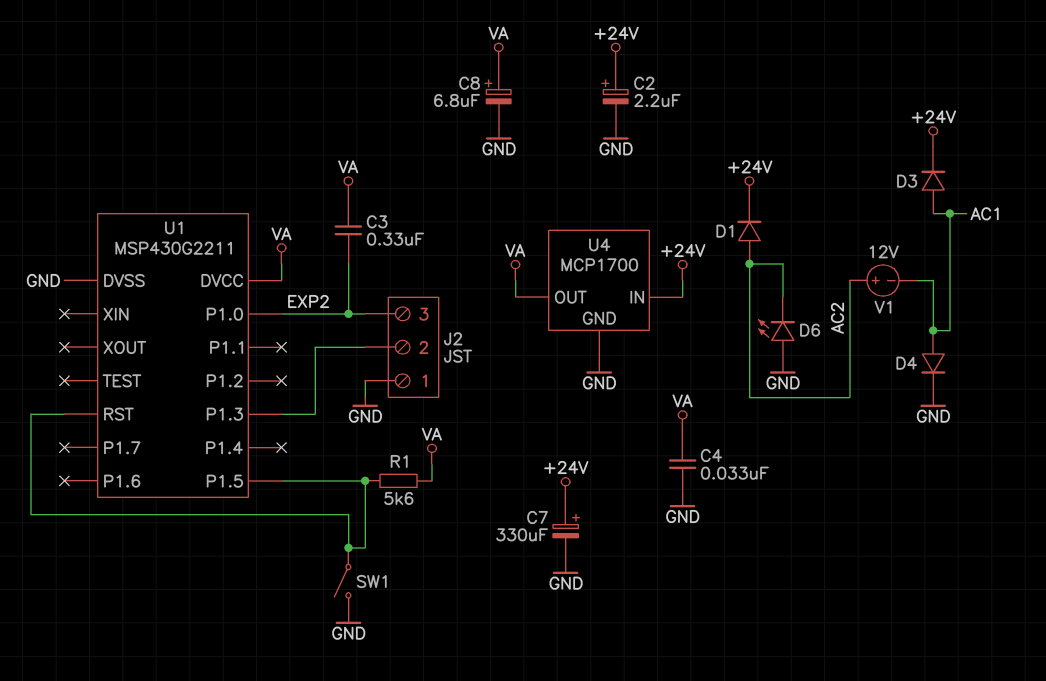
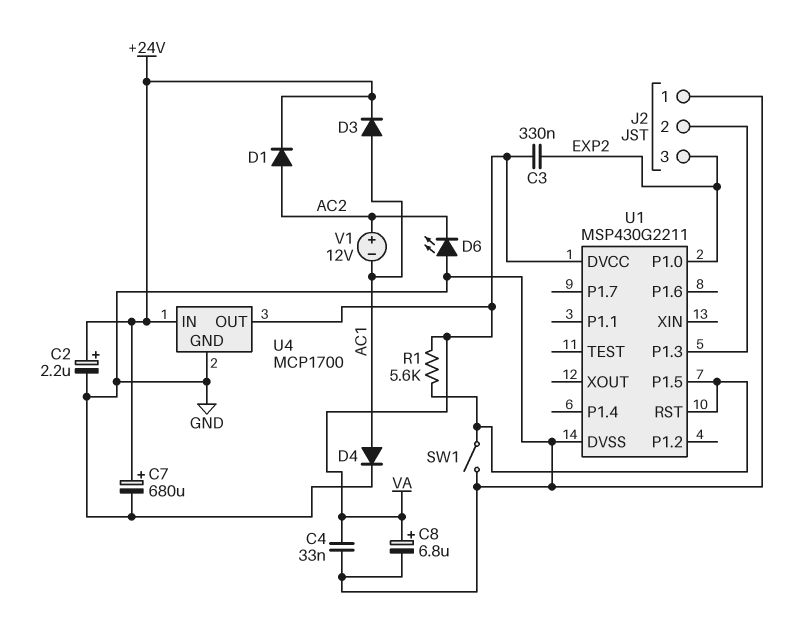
C7: 330uF (plus +24V, minus GND) -> 680uF (plus +24V, minus GND)

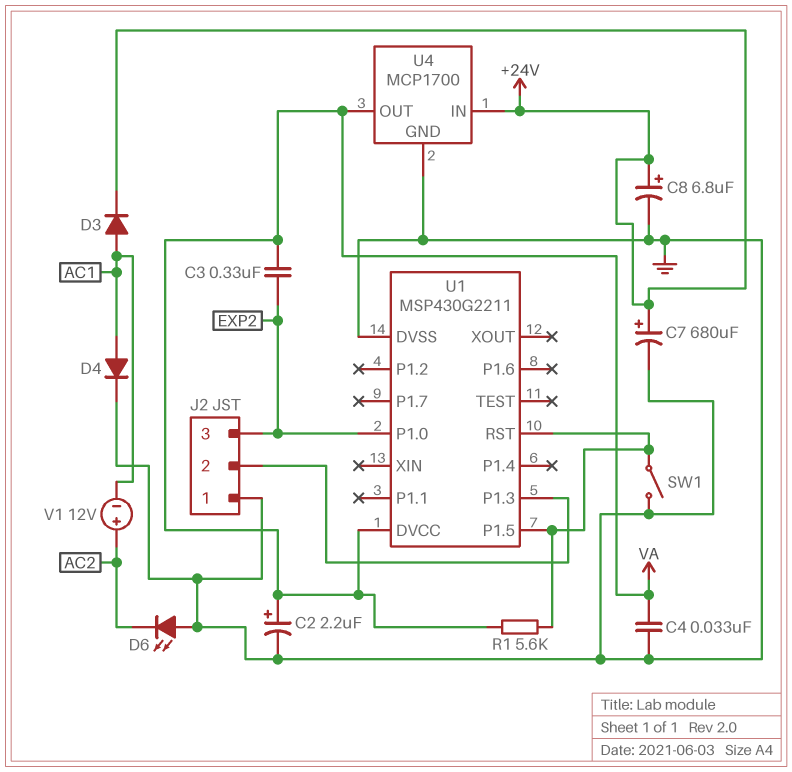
C2: 2.2uF (plus +24V, minus GND) -> 2.2uF (plus VA, minus GND)
C8: 6.8uF (plus VA, minus GND) -> 6.8uF (plus +24V, minus GND)
D1: diode (A AC2, K +24V) -> none

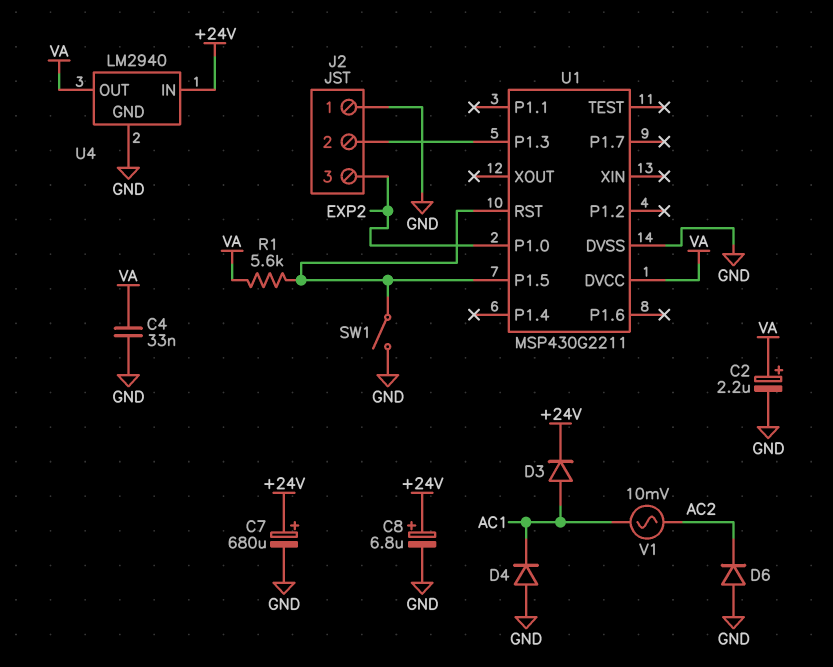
C3: 330nF (EXP2, VA) -> none
D4: diode (A AC1, K GND) -> diode (A GND, K AC1)
D6: LED (A GND, K AC2) -> diode (A GND, K AC2)
U4: MCP1700 -> LM2940
V1: 12V (plus AC2, minus AC1) -> AC 10mV (AC1, AC2)

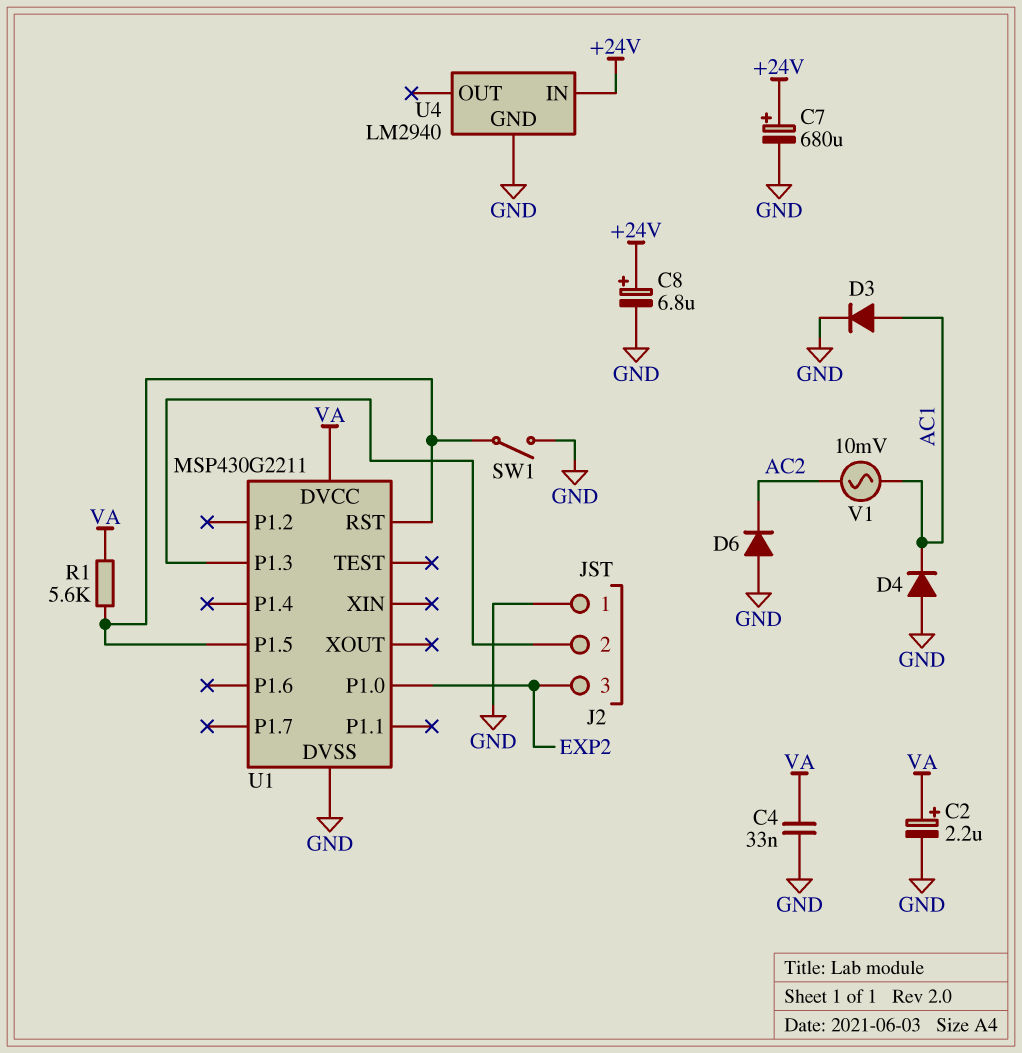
D3: diode (A AC1, K +24V) -> diode (A AC1, K GND)
U4 pin OUT: VA -> none

